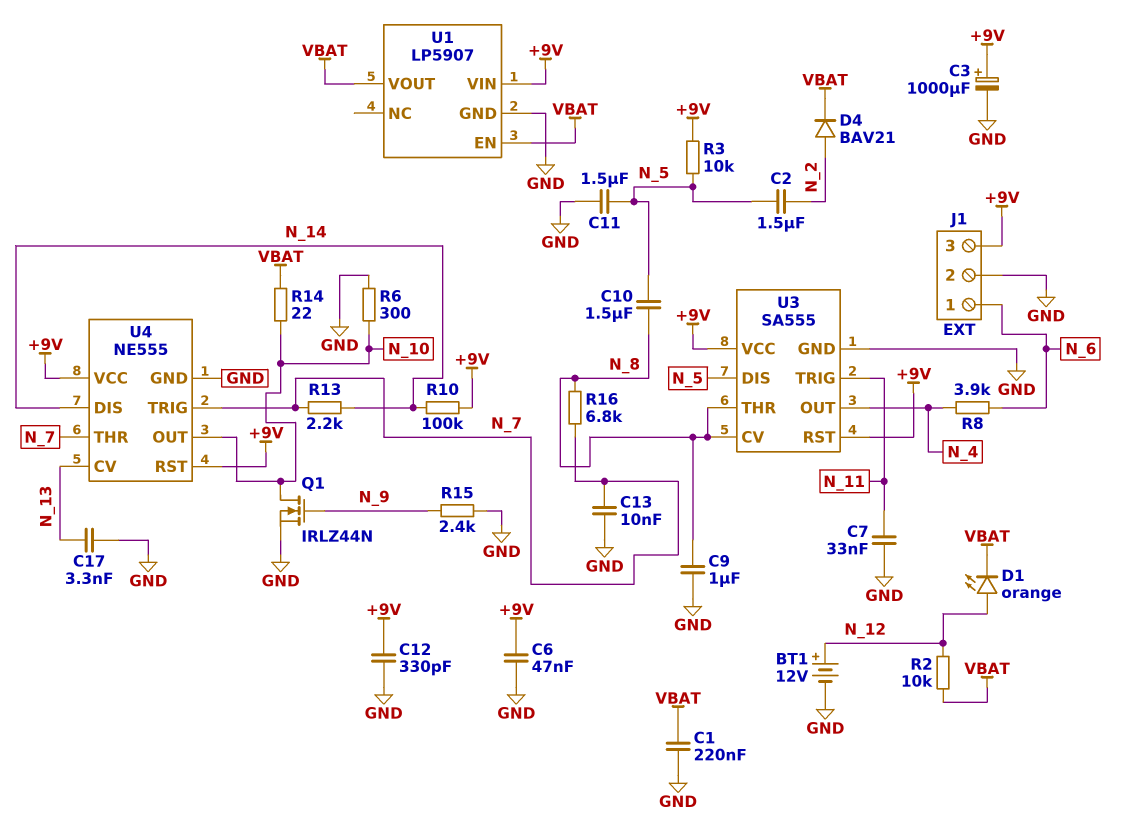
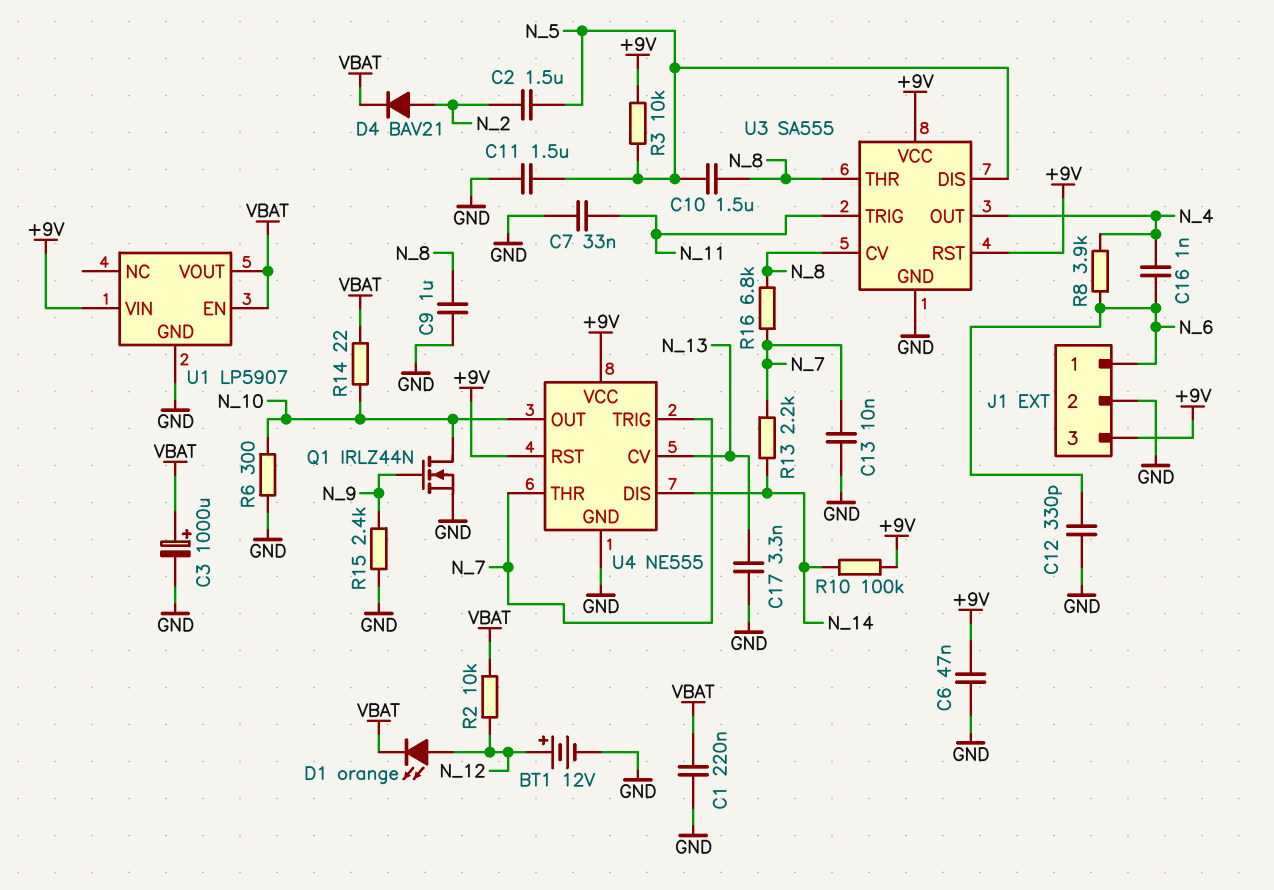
C3: 1000uF (plus +9V, minus GND) -> 1000uF (plus VBAT, minus GND)
C12: 330pF (+9V, GND) -> 330pF (GND, N_6)
C16: none -> 1nF (N_4, N_6)

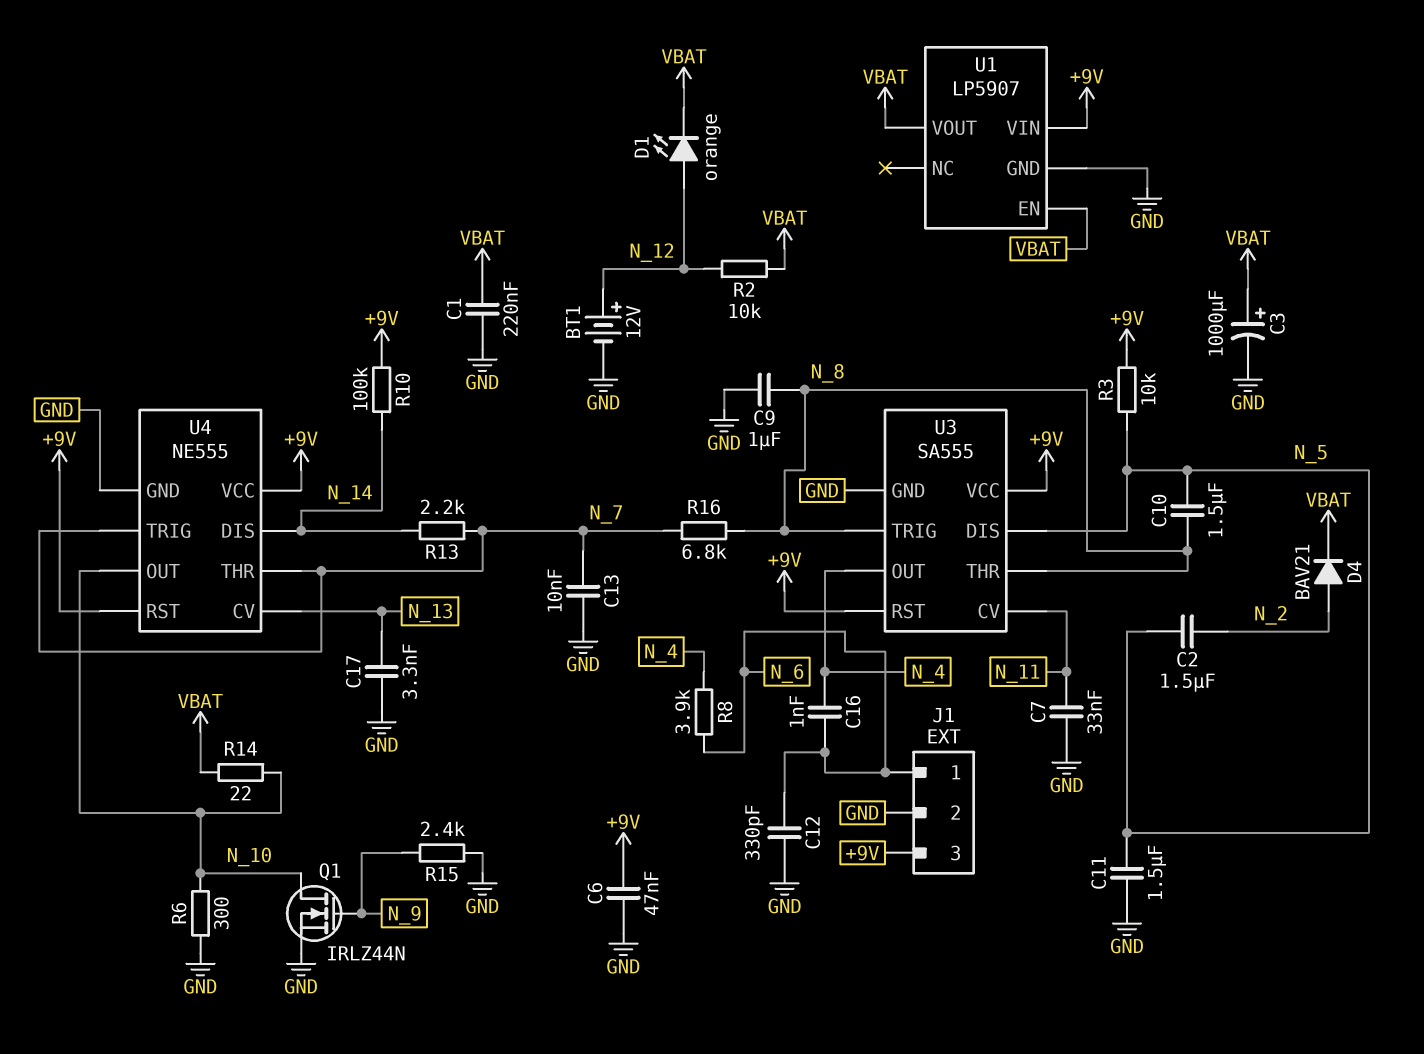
U3 pin CV: N_8 -> N_11
U3 pin TRIG: N_11 -> N_8

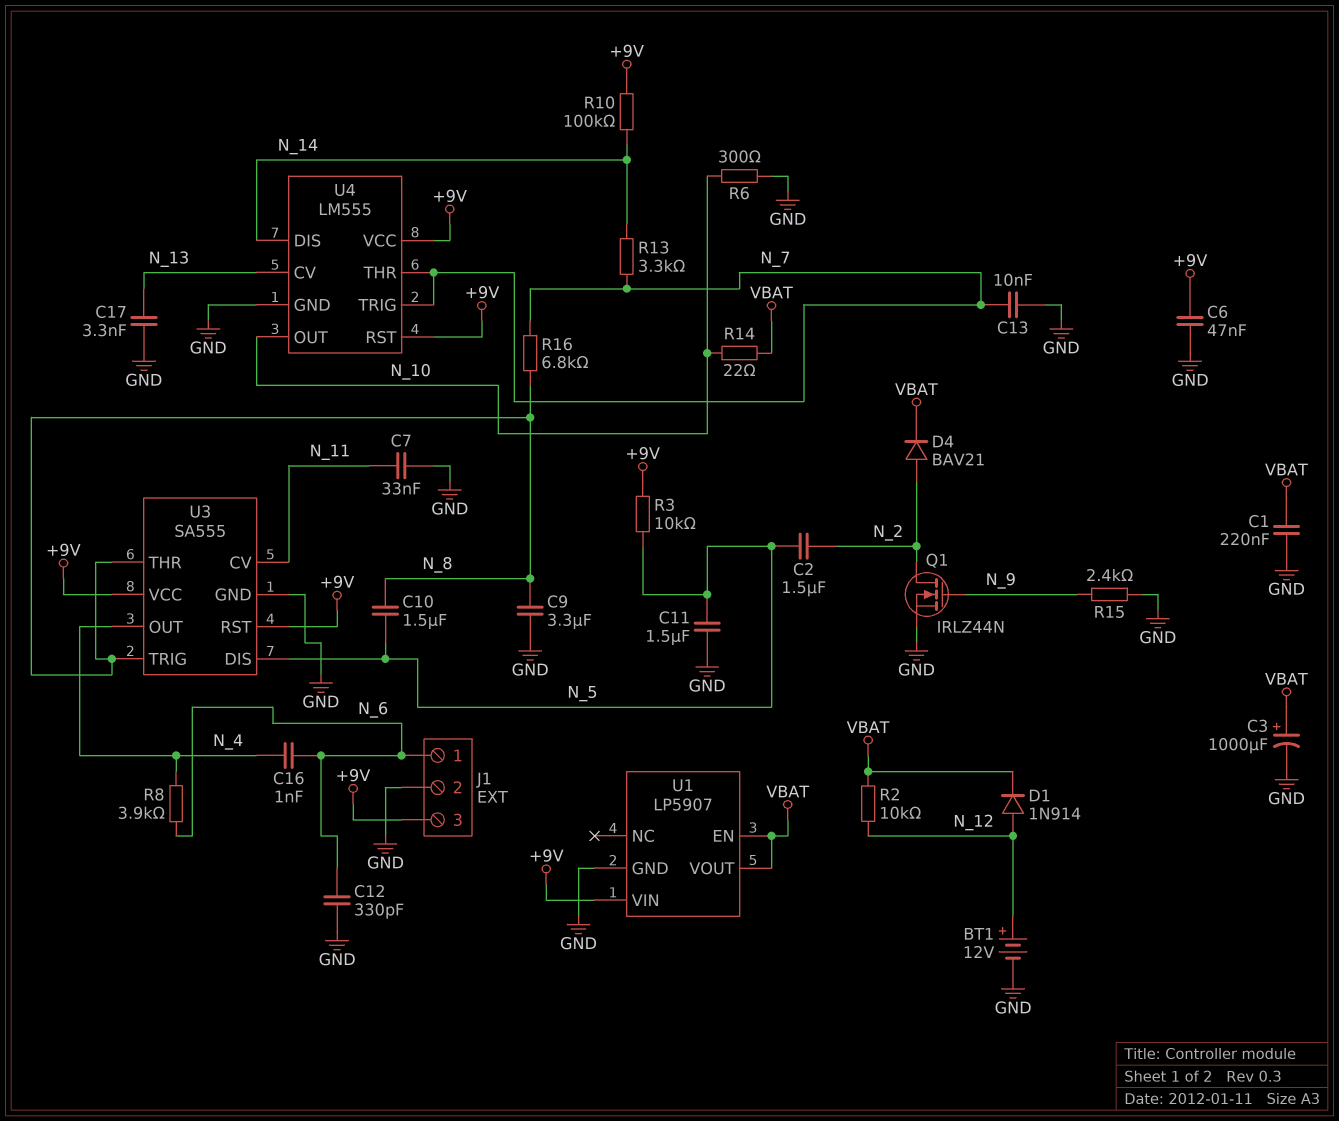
C9: 1uF (GND, N_8) -> 3.3uF (GND, N_8)
D1: LED orange (A N_12, K VBAT) -> diode 1N914 (A N_12, K VBAT)
Q1: NMOS IRLZ44N (G N_9, D N_10, S GND) -> NMOS IRLZ44N (G N_9, D N_2, S GND)
R13: 2.2k (N_7, N_14) -> 3.3k (N_7, N_14)
U4: NE555 -> LM555

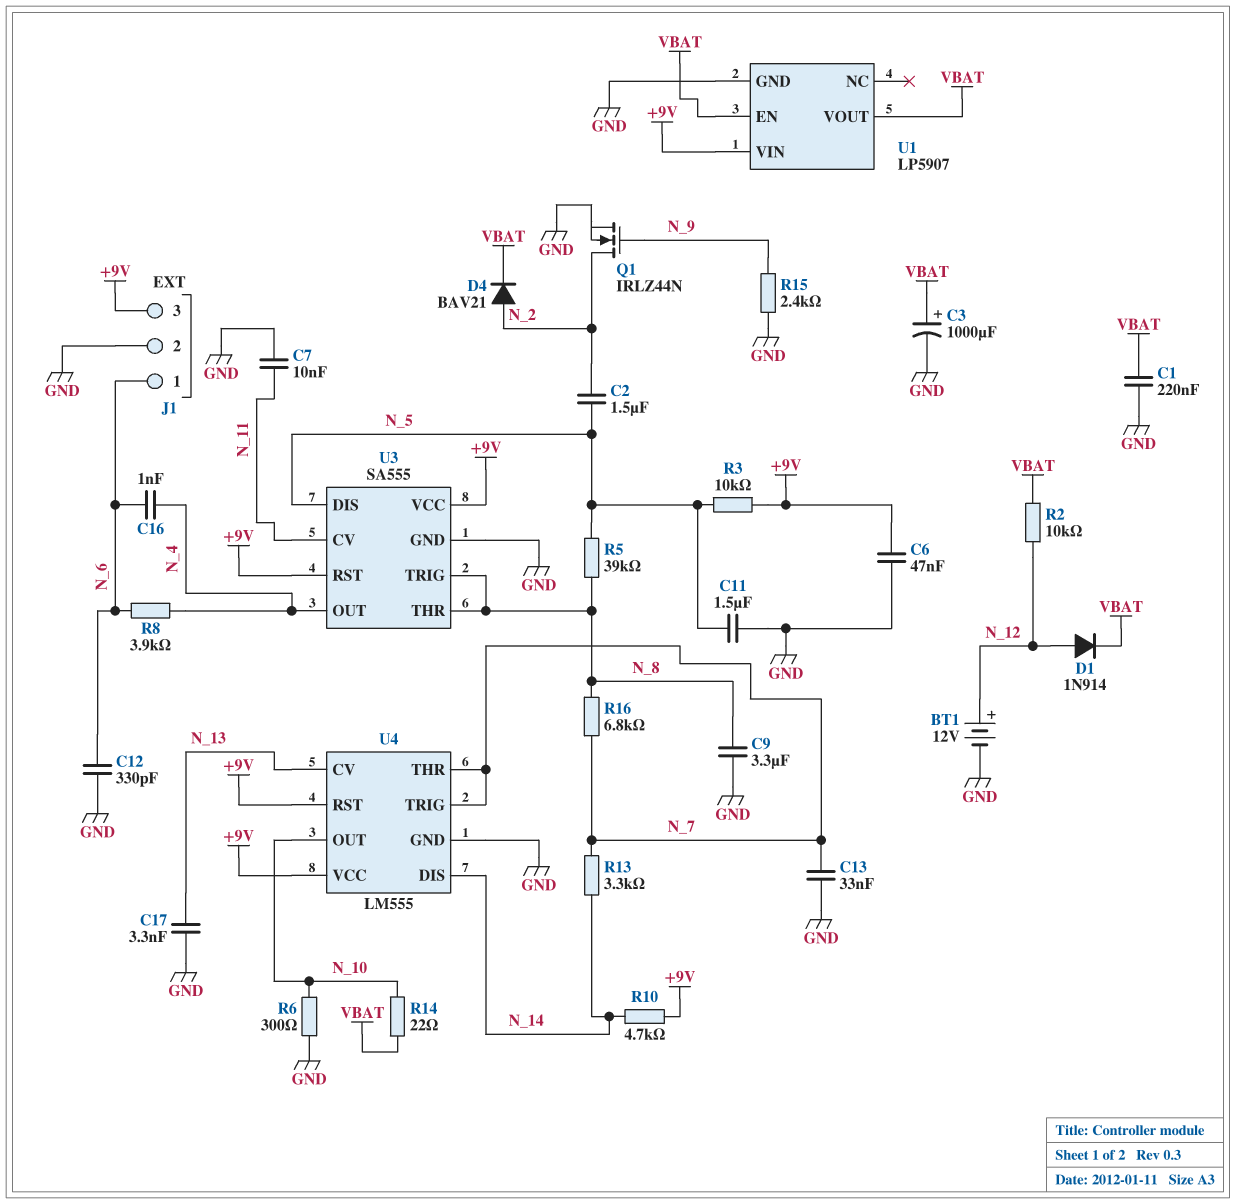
C7: 33nF (GND, N_11) -> 10nF (GND, N_11)
C10: 1.5uF (N_5, N_8) -> none
C13: 10nF (GND, N_7) -> 33nF (GND, N_7)
R5: none -> 39k (N_5, N_8)
R10: 100k (+9V, N_14) -> 4.7k (+9V, N_14)

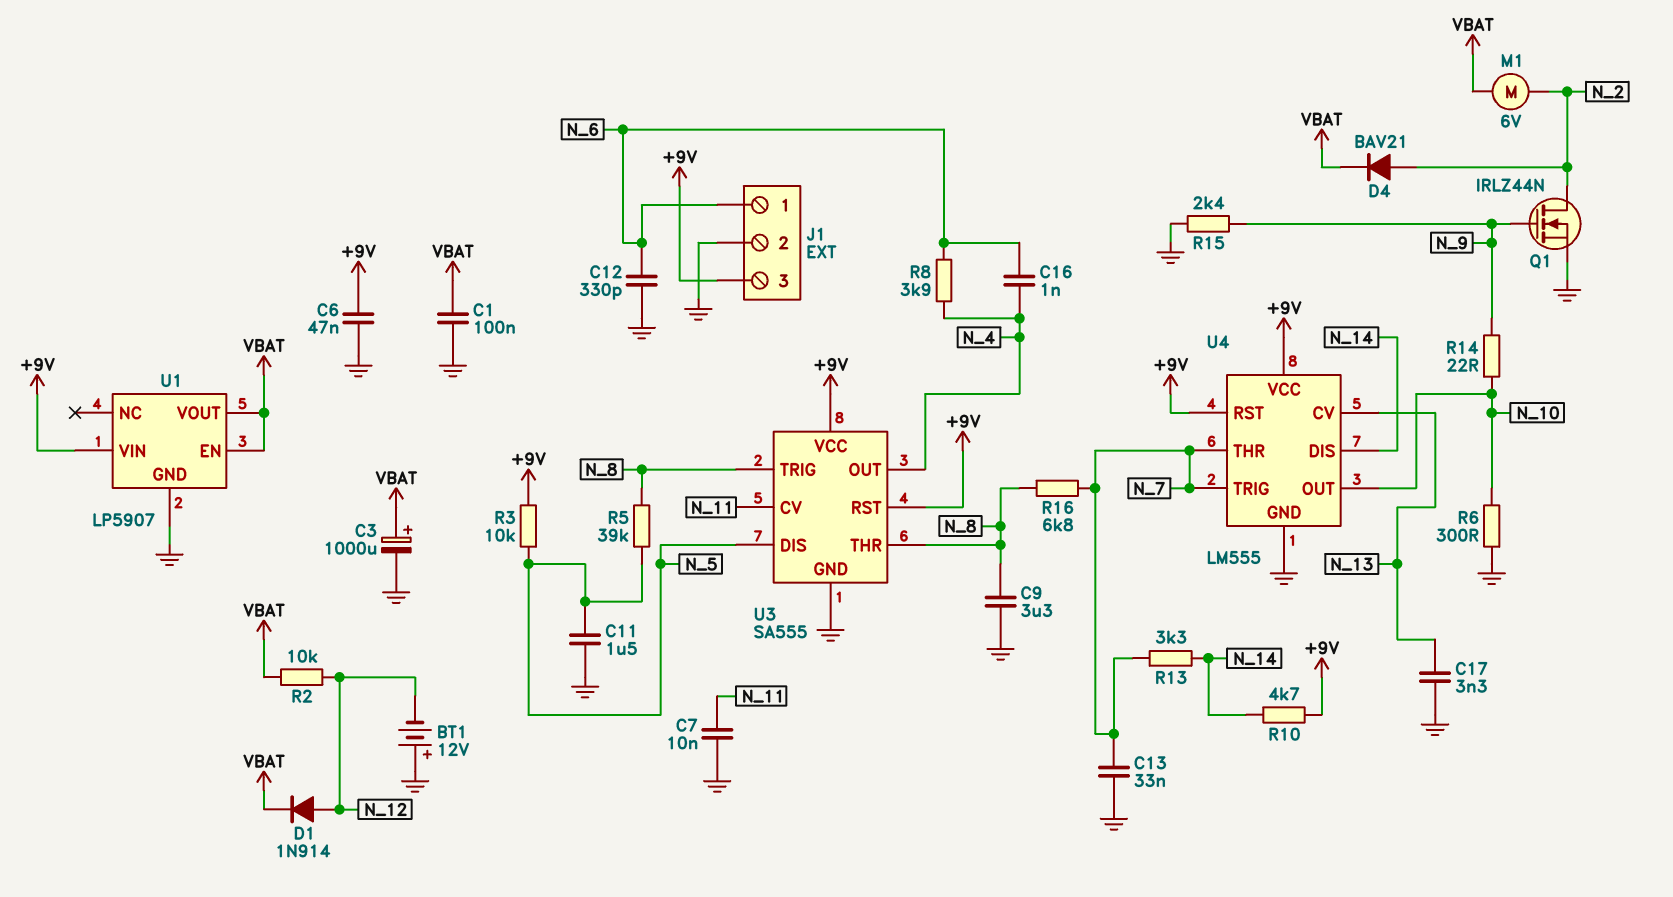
BT1: 12V (plus N_12, minus GND) -> 12V (plus GND, minus N_12)
C1: 220nF (GND, VBAT) -> 100nF (GND, VBAT)
C2: 1.5uF (N_2, N_5) -> none
M1: none -> motor 6V (N_2, VBAT)
R14: 22 (N_10, VBAT) -> 22 (N_9, N_10)

